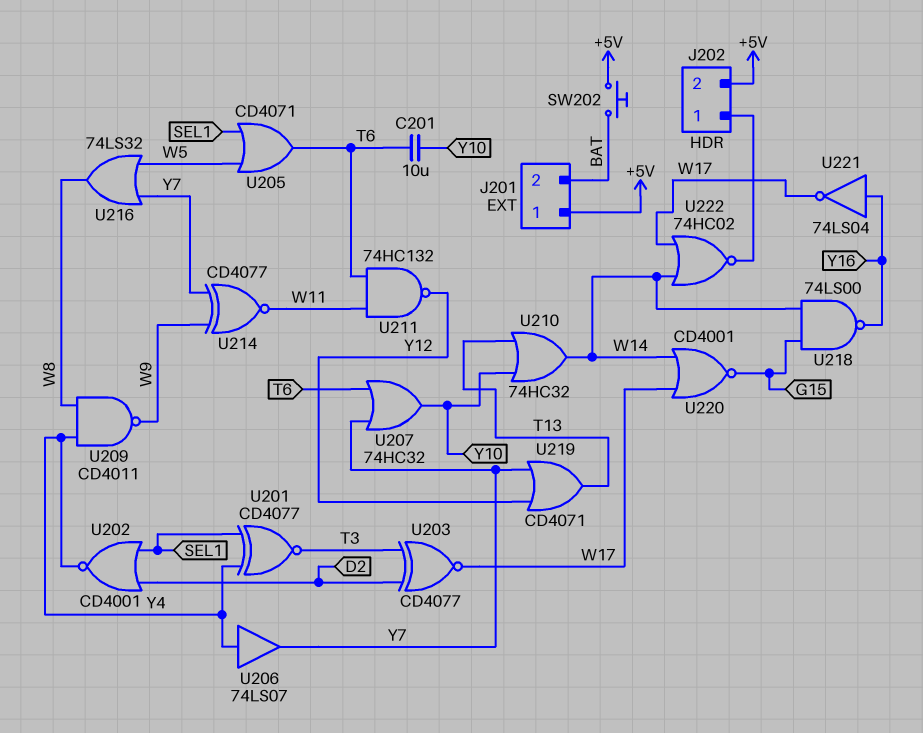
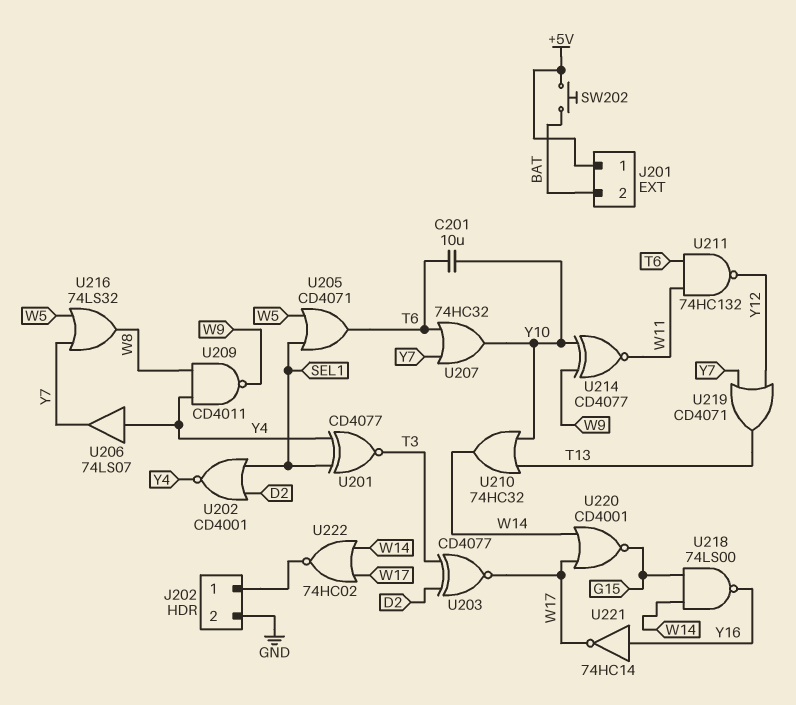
J202 pin 2: +5V -> GND
U214: XNOR CD4077 (in W9, in Y7, out W11) -> XNOR CD4077 (in W9, in Y10, out W11)
U221: NOT 74LS04 (in Y16, out W17) -> NOT 74HC14 (in Y16, out W17)

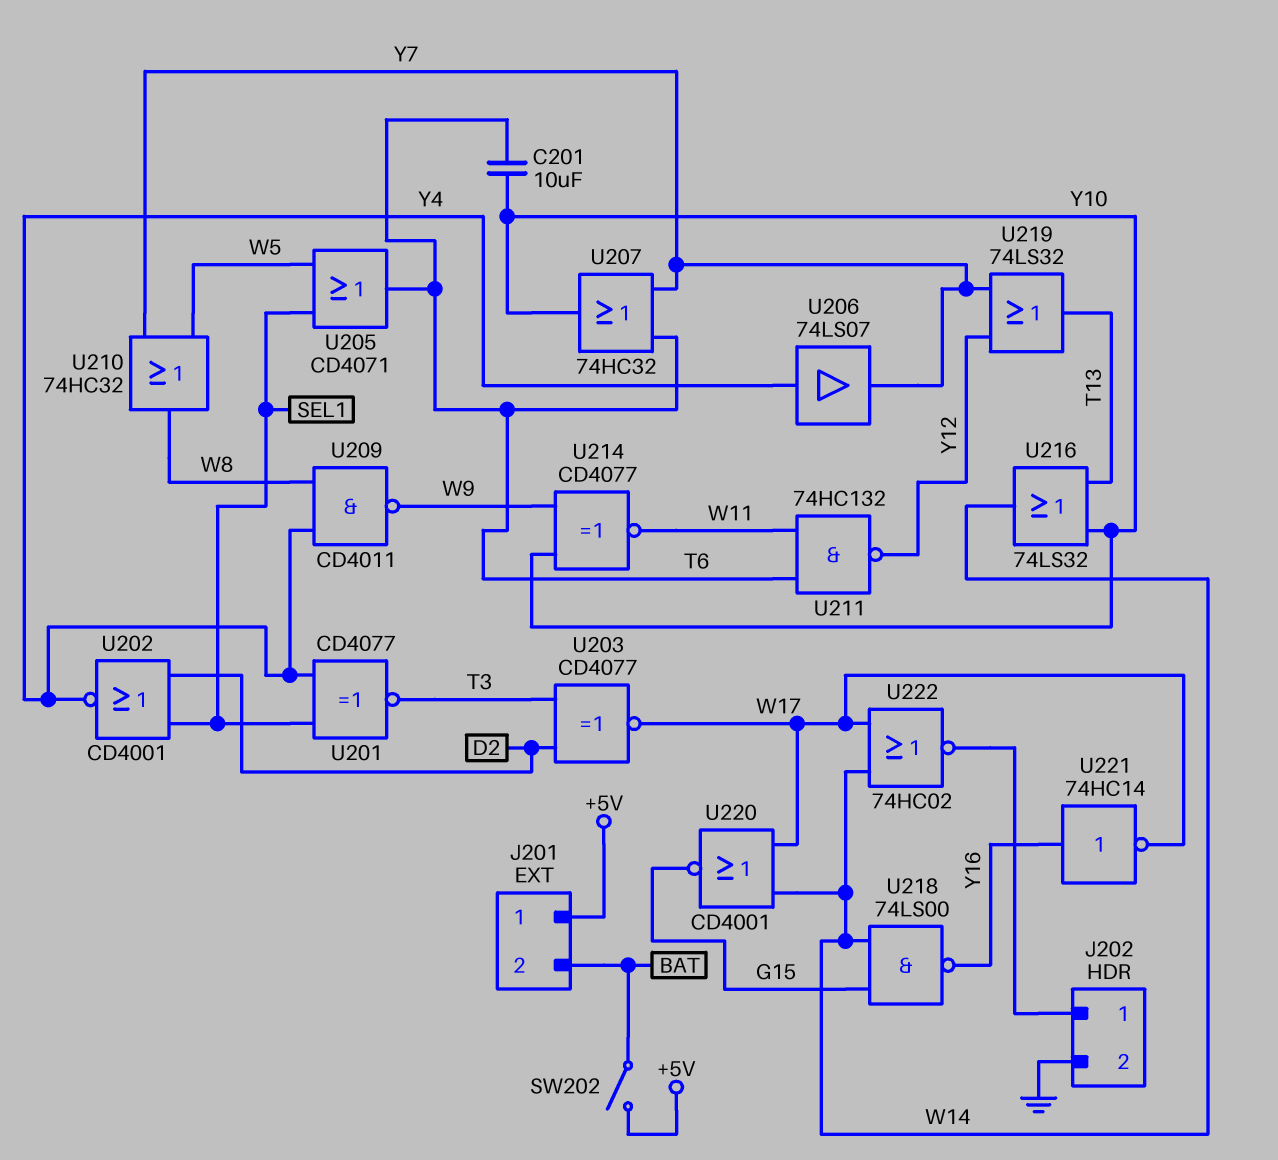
SW202: button (+5V, BAT) -> switch (+5V, BAT)
U210: OR 74HC32 (in T13, in Y10, out W14) -> OR 74HC32 (in W5, in Y7, out W8)
U216: OR 74LS32 (in W5, in Y7, out W8) -> OR 74LS32 (in T13, in Y10, out W14)
U219: OR CD4071 (in Y7, in Y12, out T13) -> OR 74LS32 (in Y7, in Y12, out T13)

